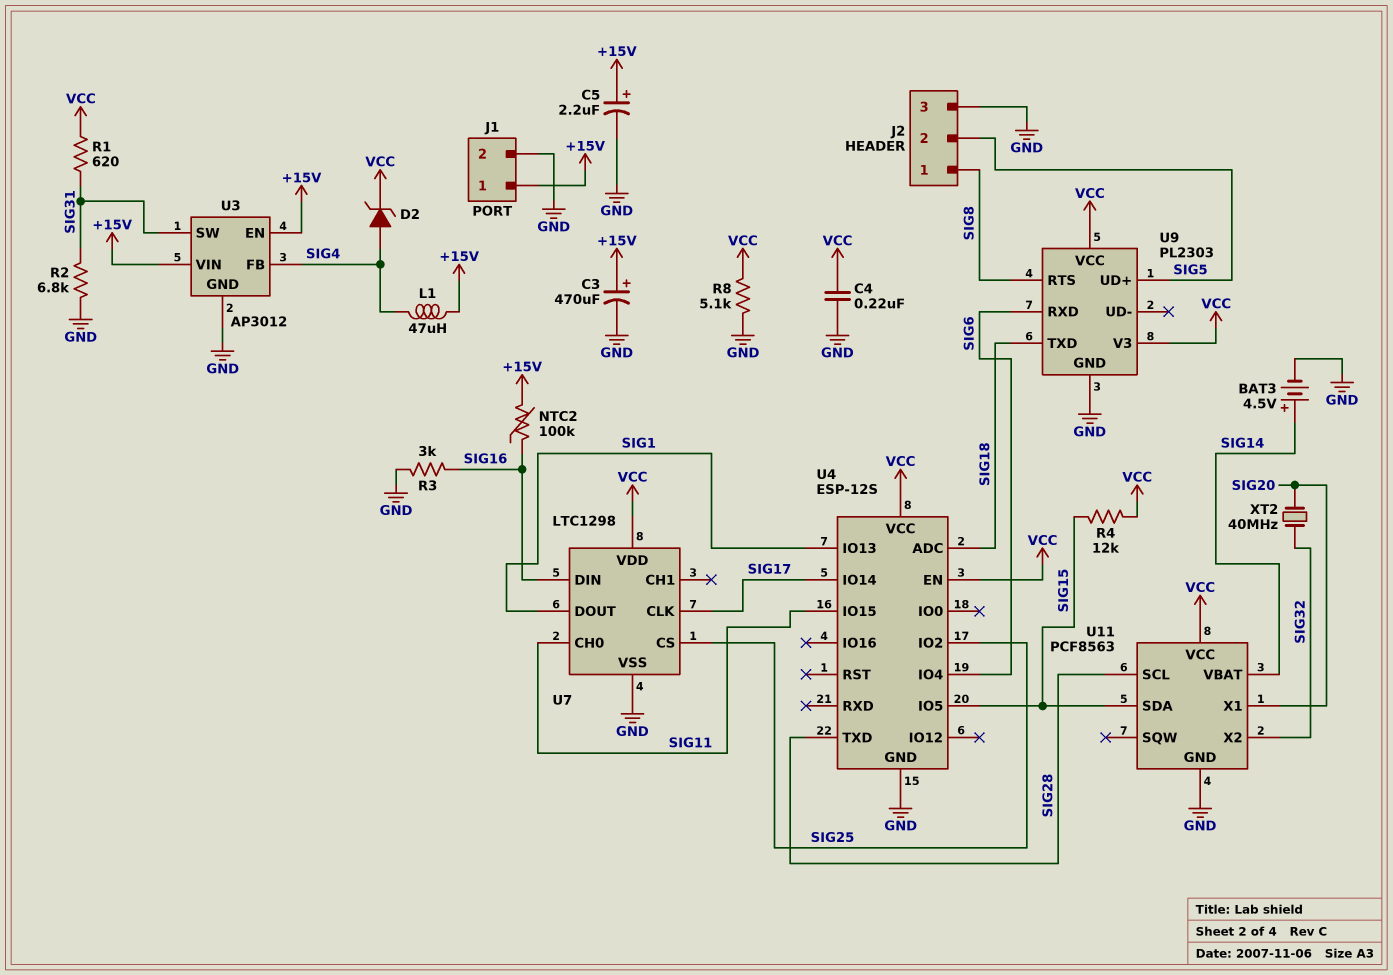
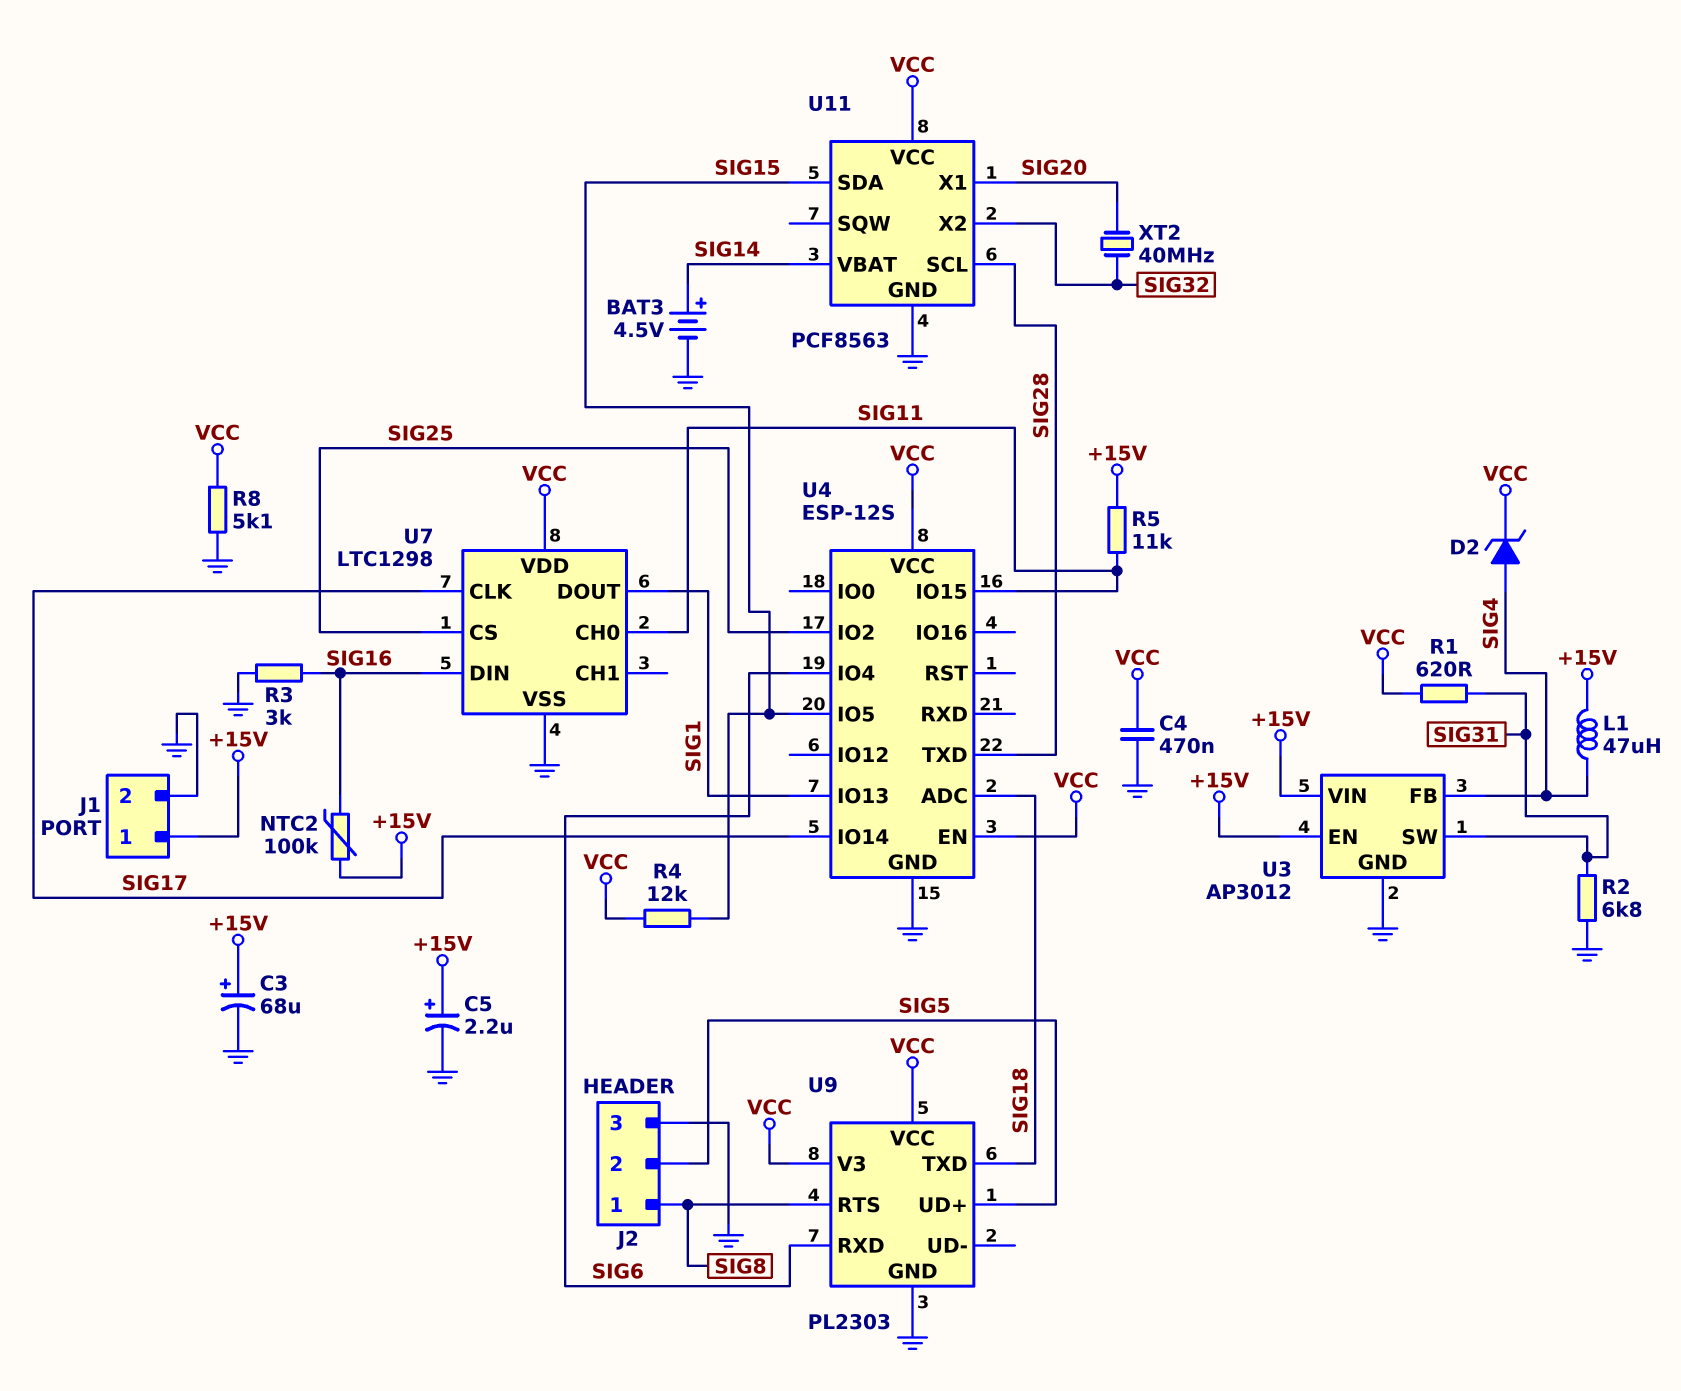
C3: 470uF (plus +15V, minus GND) -> 68uF (plus +15V, minus GND)
C4: 220nF (GND, VCC) -> 470nF (GND, VCC)
R5: none -> 11k (+15V, SIG11)

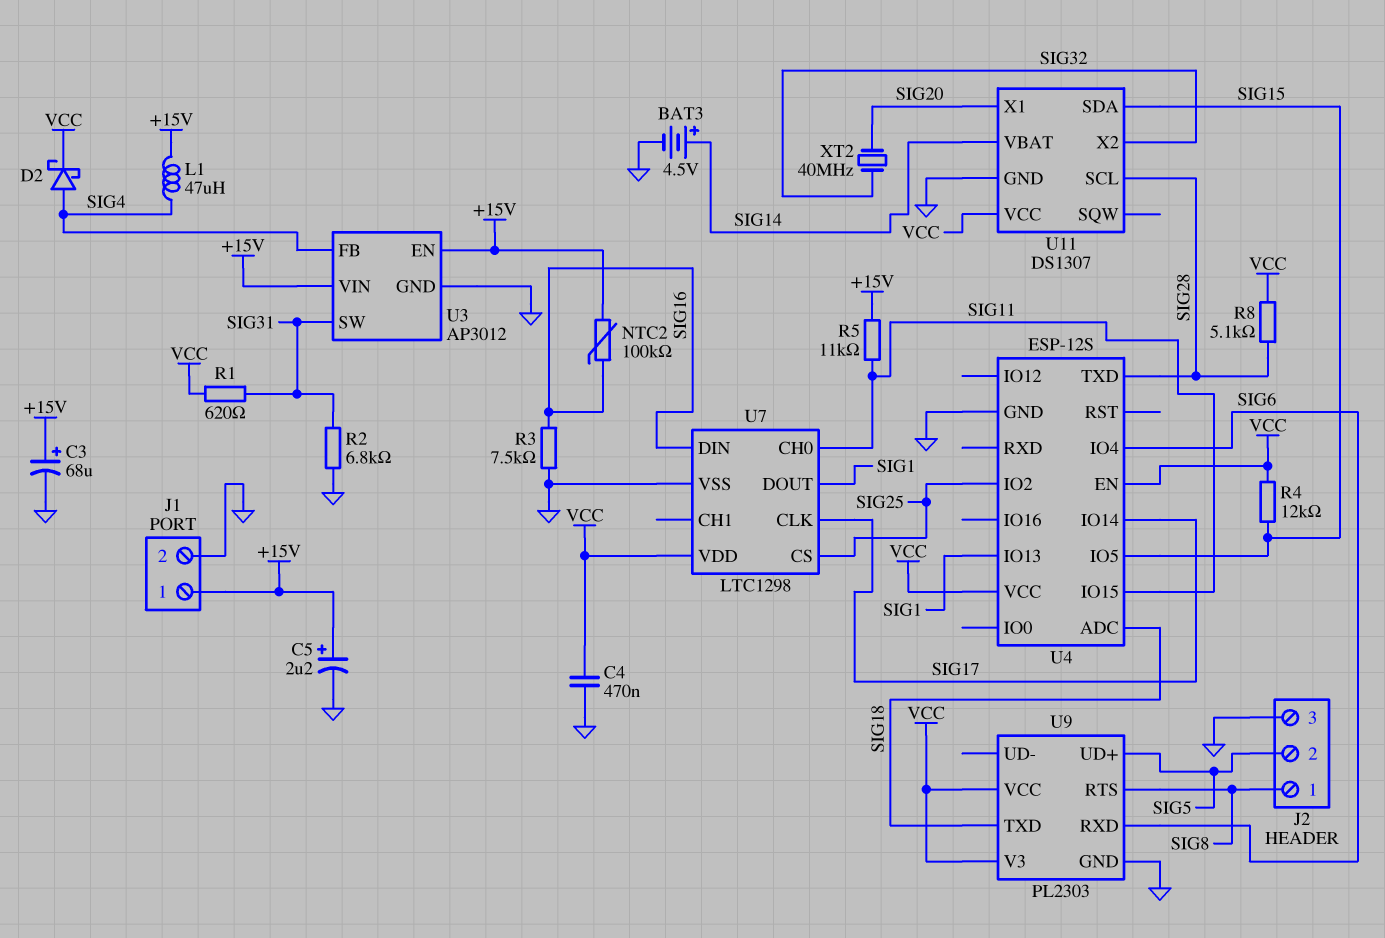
D2: zener (A SIG4, K VCC) -> schottky (A SIG4, K VCC)
R3: 3k (GND, SIG16) -> 7.5k (GND, SIG16)
R8: 5.1k (GND, VCC) -> 5.1k (SIG28, VCC)
U11: PCF8563 -> DS1307

